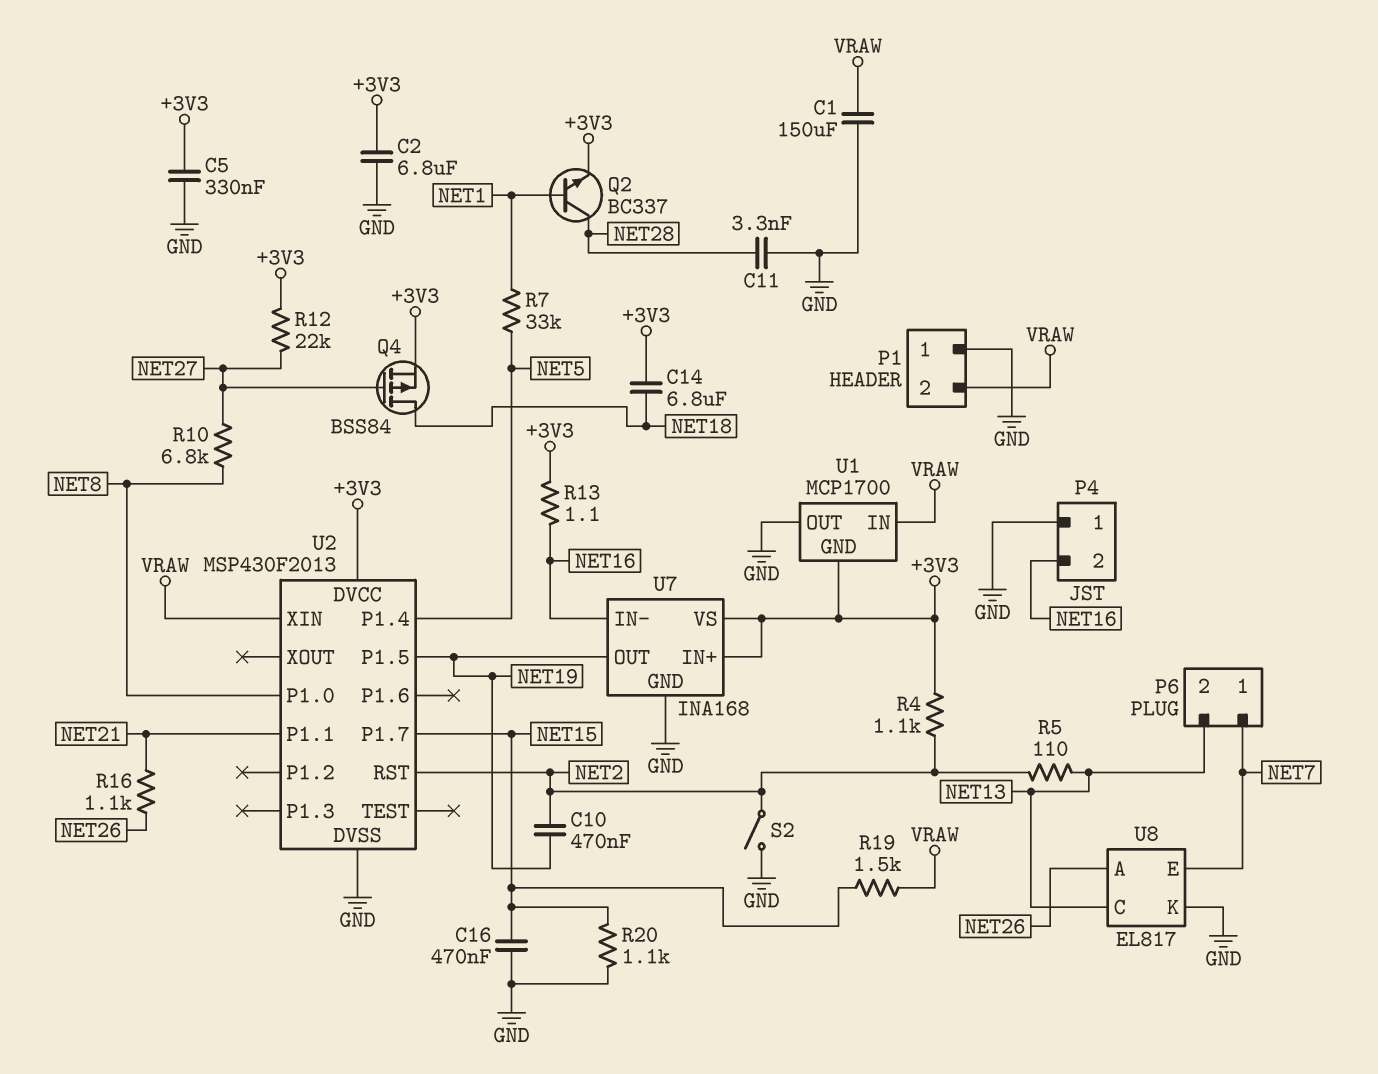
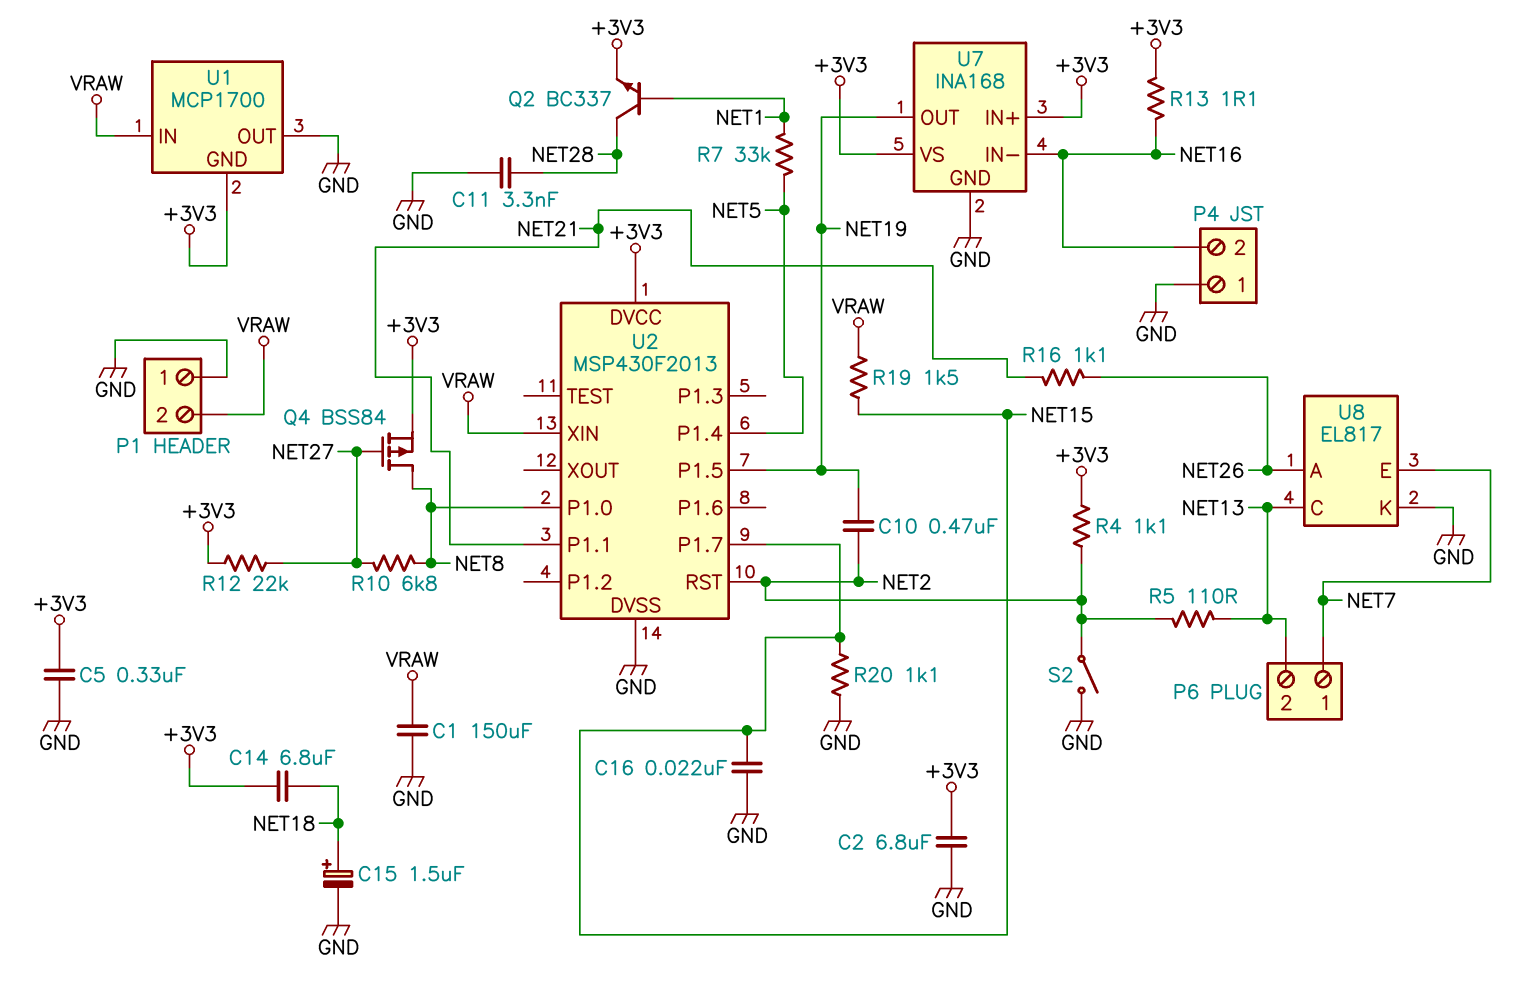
C15: none -> 1.5uF (plus NET18, minus GND)
C16: 470nF (GND, NET15) -> 22nF (GND, NET15)
Q4: PMOS BSS84 (G NET27, D NET18, S +3V3) -> PMOS BSS84 (G NET27, D NET8, S +3V3)

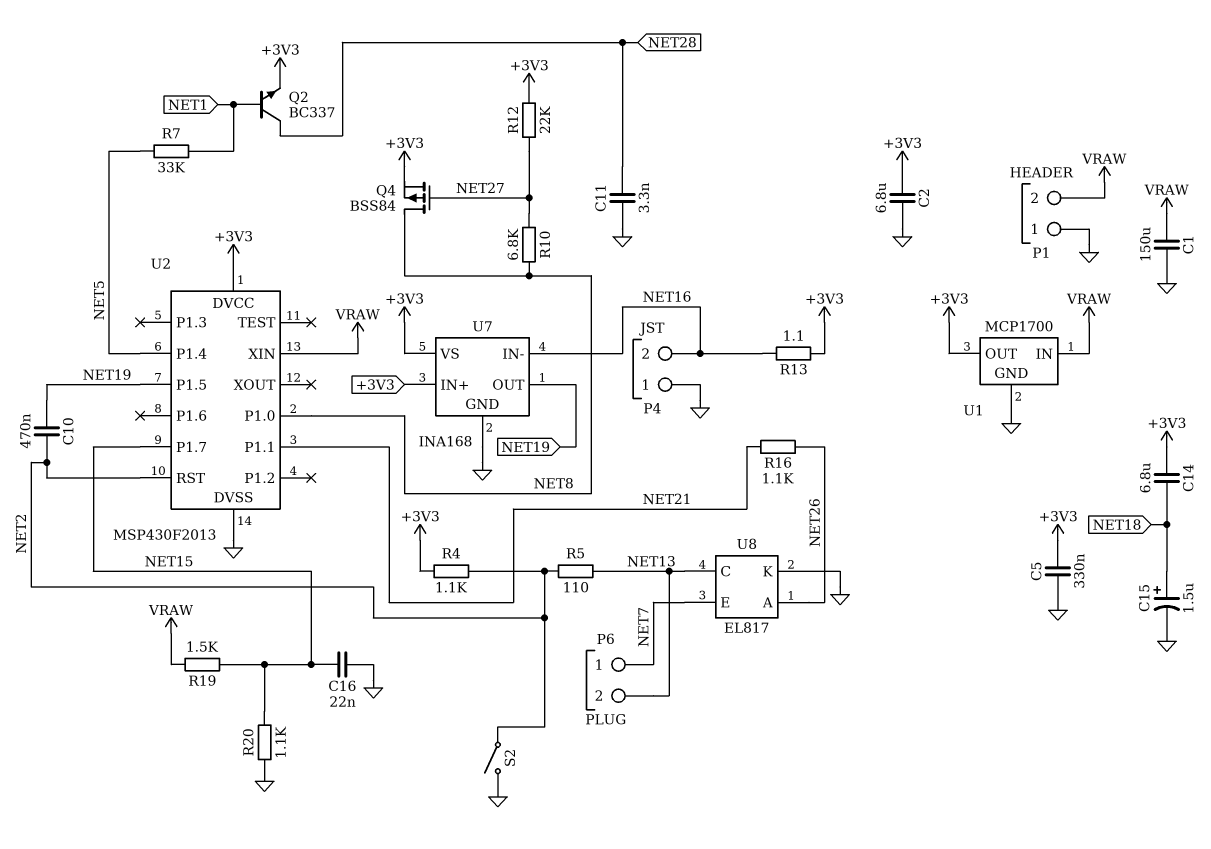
U1 pin GND: +3V3 -> GND
U1 pin OUT: GND -> +3V3

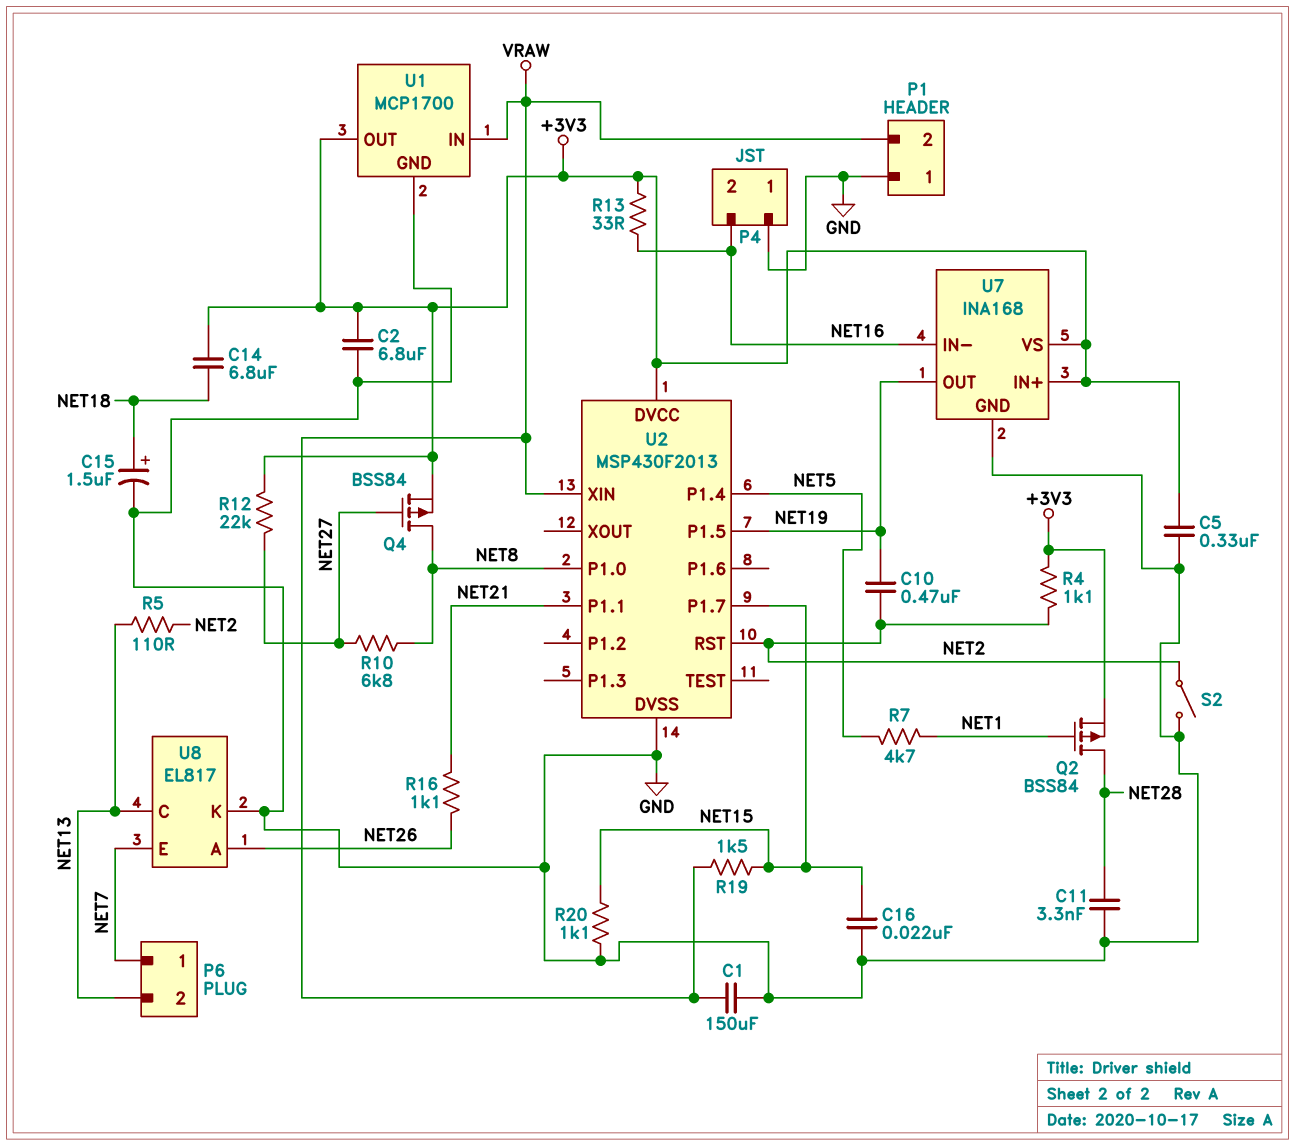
Q2: NPN BC337 (B NET1, C NET28, E +3V3) -> PMOS BSS84 (G NET1, D NET28, S +3V3)
R7: 33k (NET1, NET5) -> 4.7k (NET1, NET5)
R13: 1.1 (+3V3, NET16) -> 33 (+3V3, NET16)

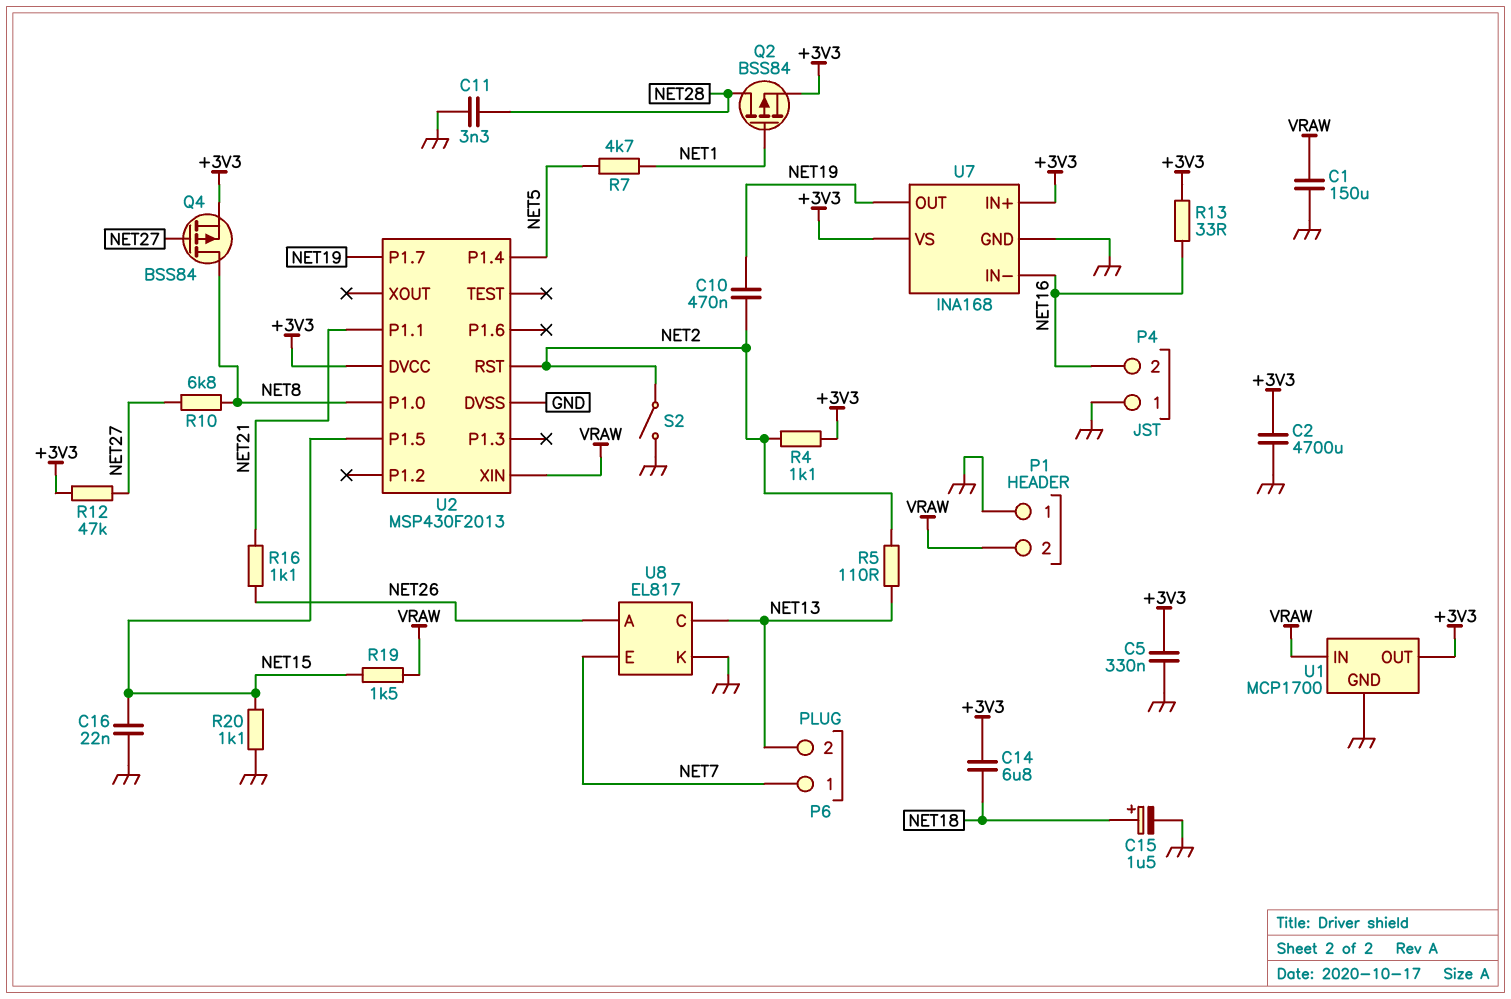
C2: 6.8uF (+3V3, GND) -> 4700uF (+3V3, GND)
R12: 22k (+3V3, NET27) -> 47k (+3V3, NET27)
U2 pin P1.5: NET19 -> NET15
U2 pin P1.7: NET15 -> NET19

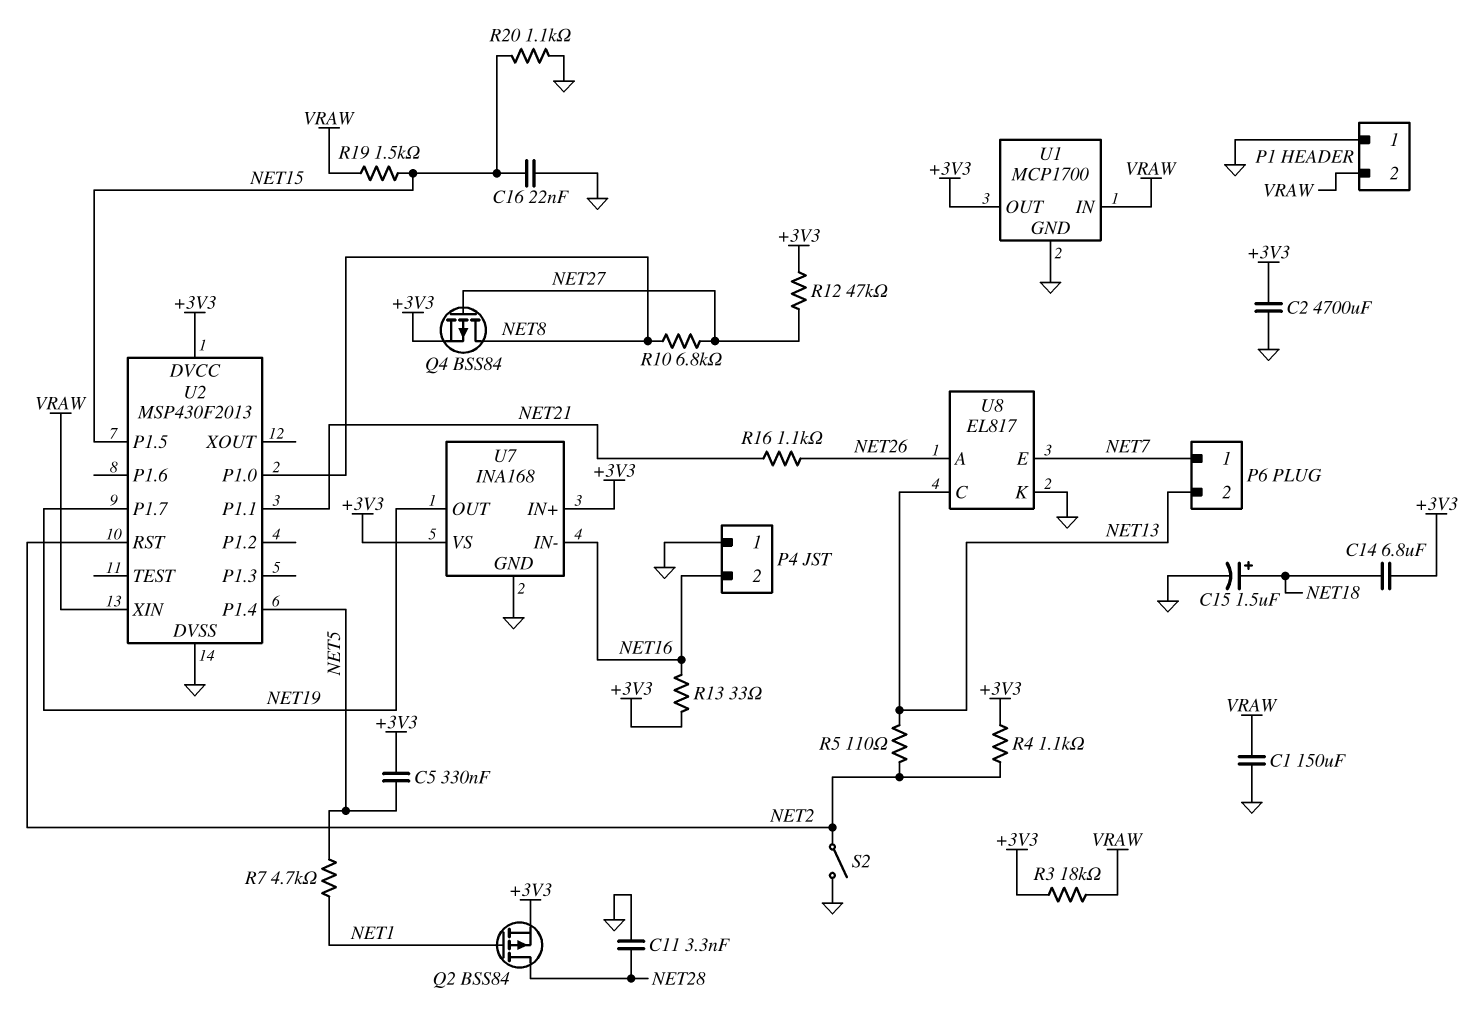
C5: 330nF (+3V3, GND) -> 330nF (+3V3, NET5)
C10: 470nF (NET2, NET19) -> none
R3: none -> 18k (+3V3, VRAW)

